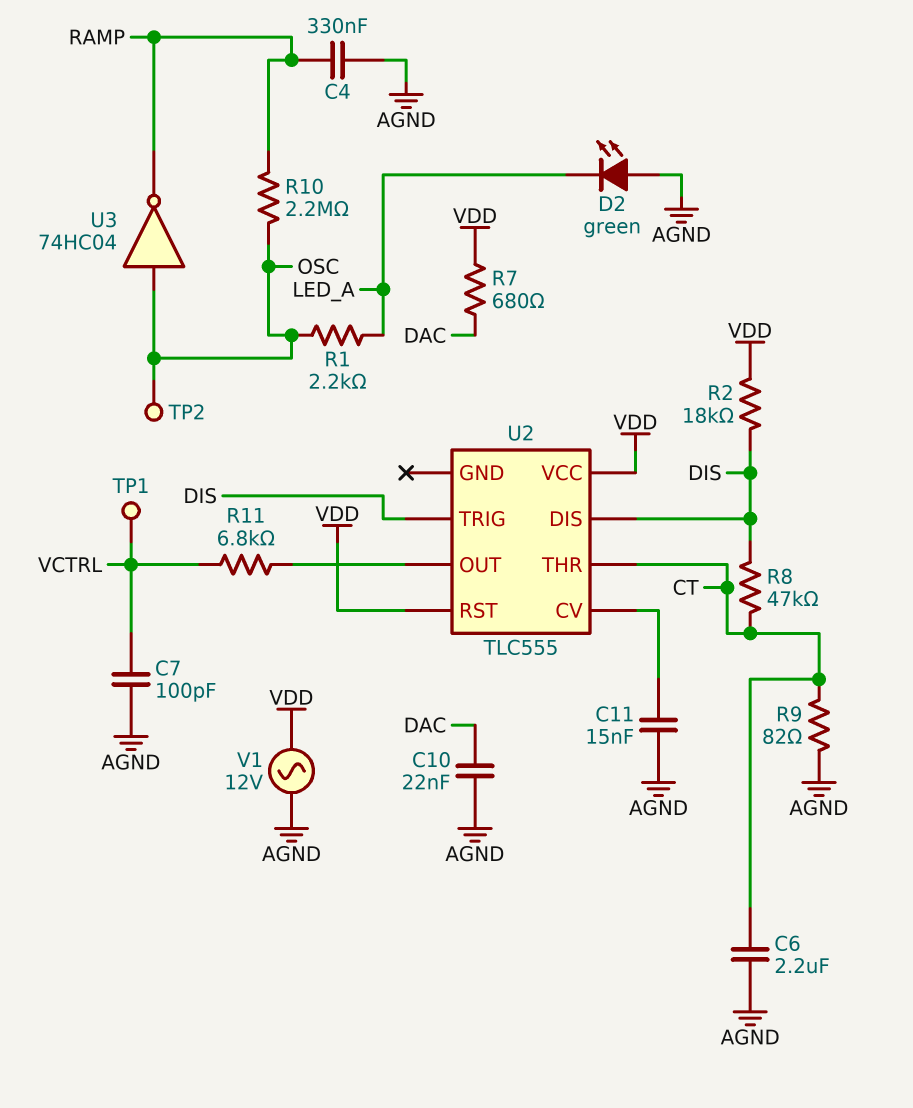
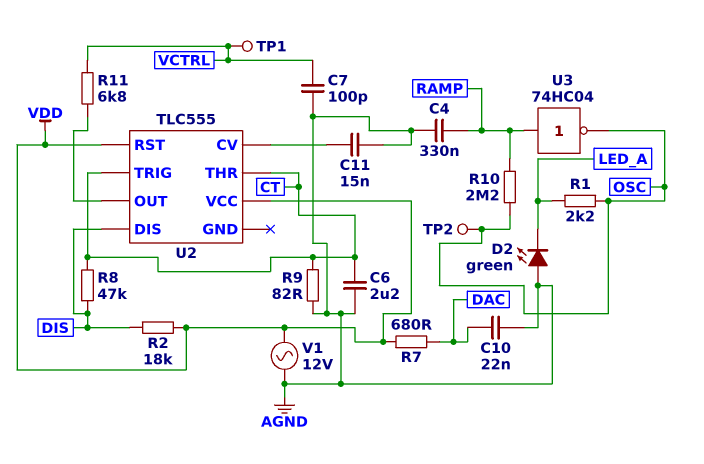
U2 pin TRIG: DIS -> CT
U3: NOT 74HC04 (in OSC, out RAMP) -> NOT 74HC04 (in RAMP, out OSC)

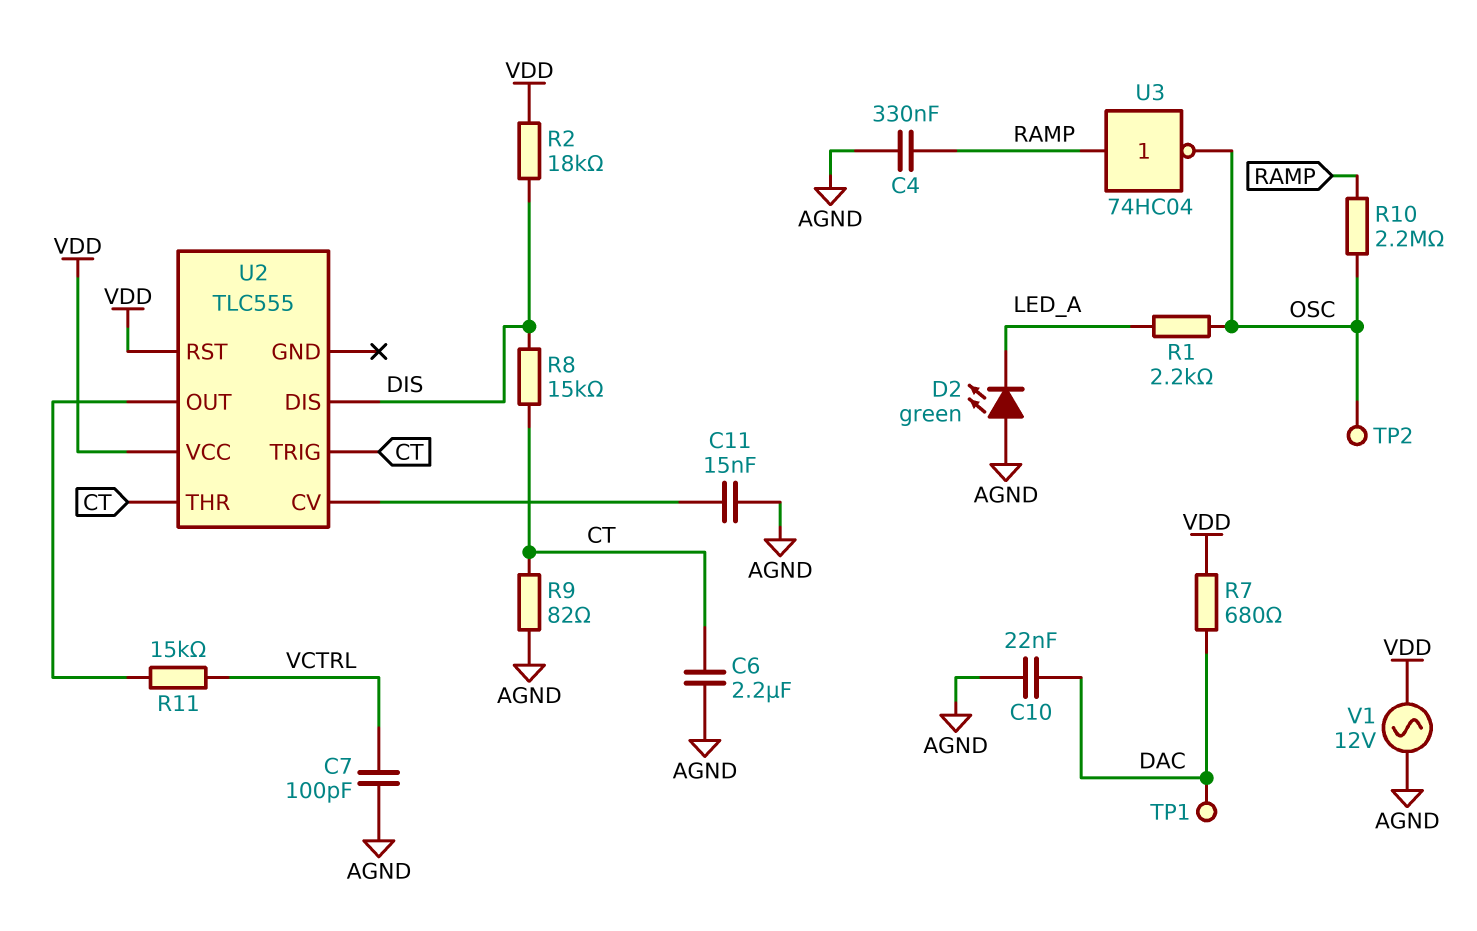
R8: 47k (CT, DIS) -> 15k (CT, DIS)
R11: 6.8k (U2/OUT, VCTRL) -> 15k (U2/OUT, VCTRL)
TP1: test point (VCTRL) -> test point (DAC)

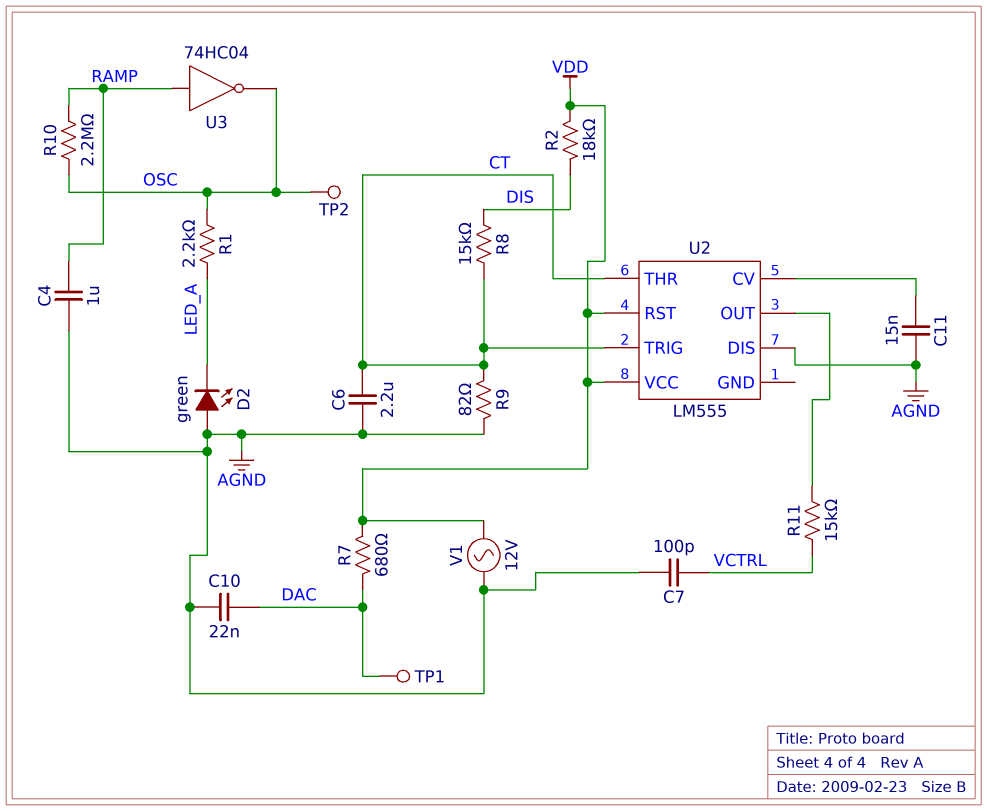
C4: 330nF (AGND, RAMP) -> 1uF (AGND, RAMP)
U2: TLC555 -> LM555
U2 pin DIS: DIS -> AGND

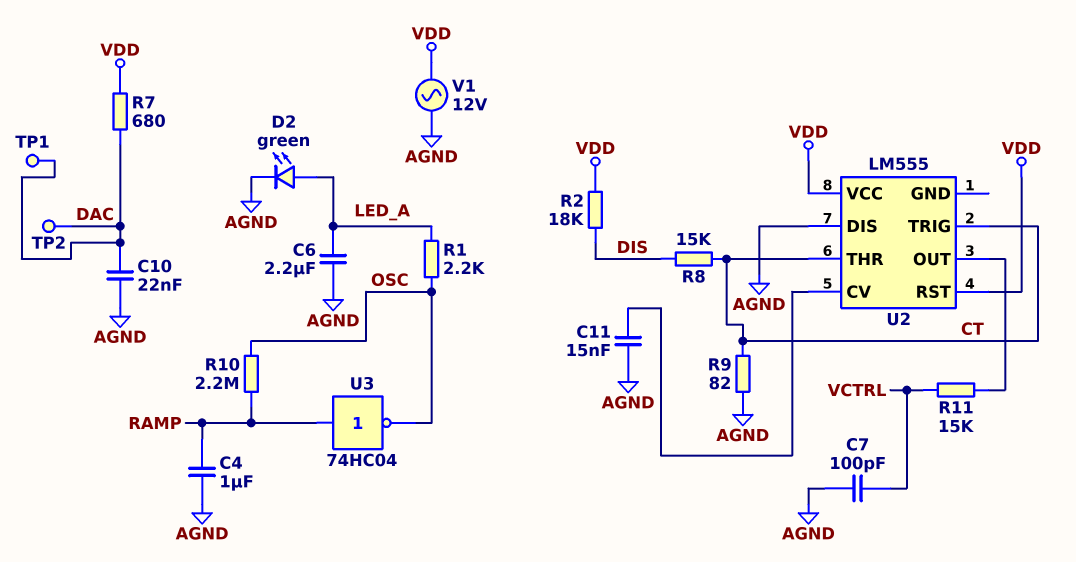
C6: 2.2uF (AGND, CT) -> 2.2uF (AGND, LED_A)
D2: LED green (A AGND, K LED_A) -> LED green (A LED_A, K AGND)
TP2: test point (OSC) -> test point (DAC)

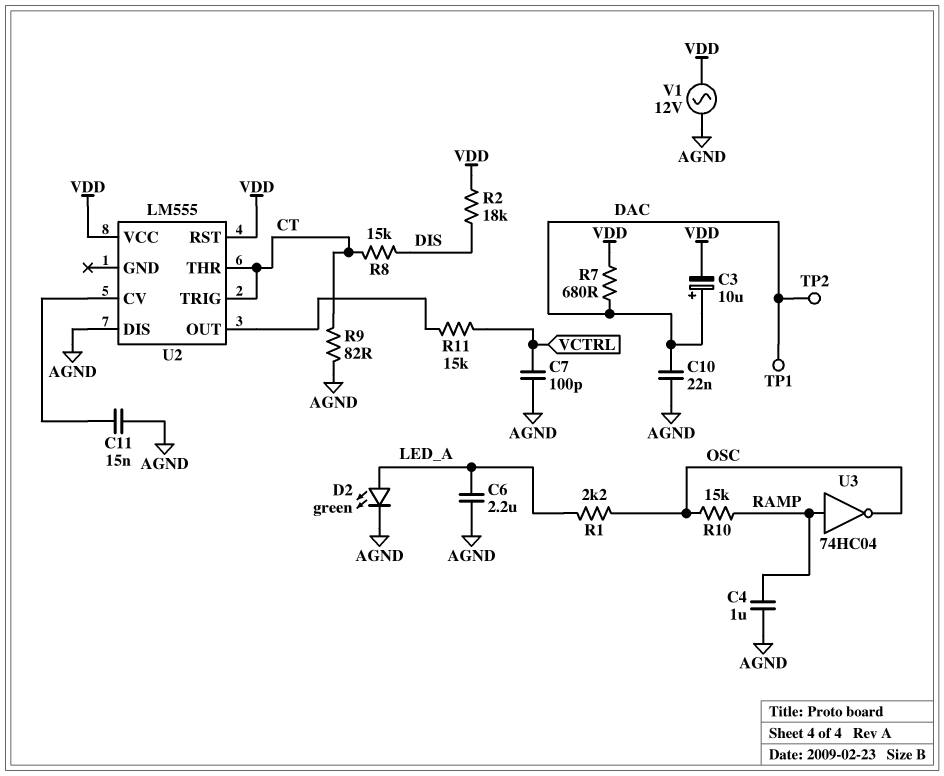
C3: none -> 10uF (plus DAC, minus VDD)
R10: 2.2M (OSC, RAMP) -> 15k (OSC, RAMP)

